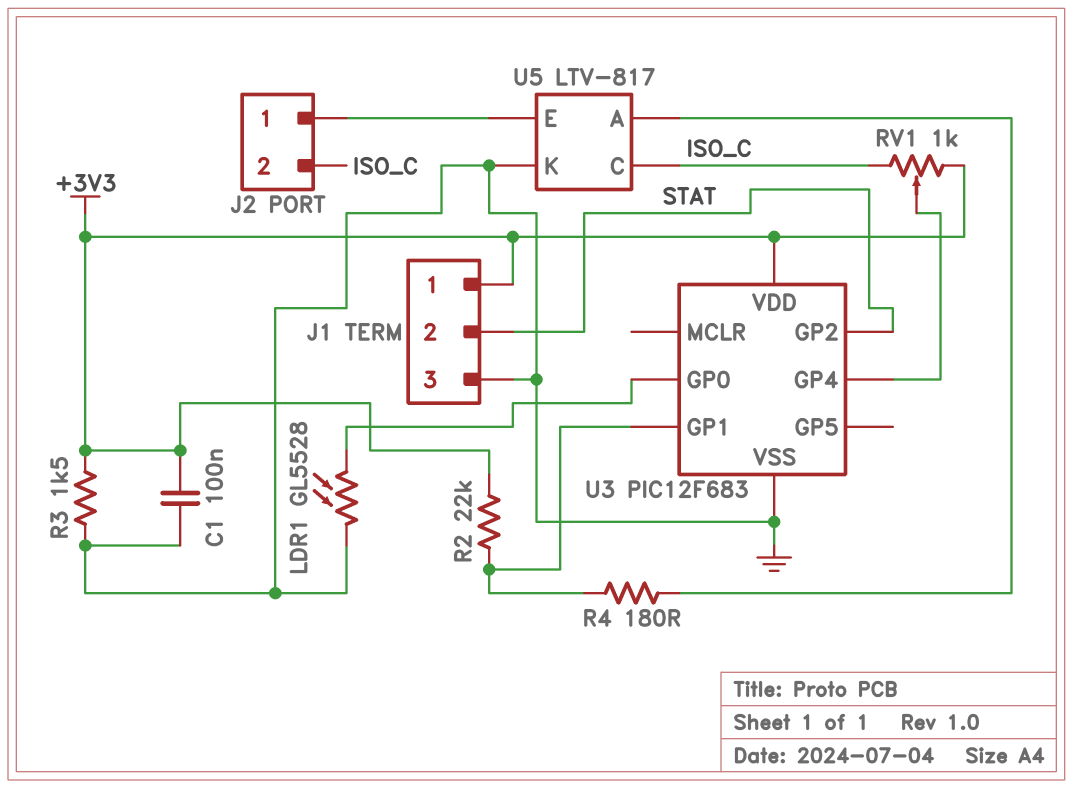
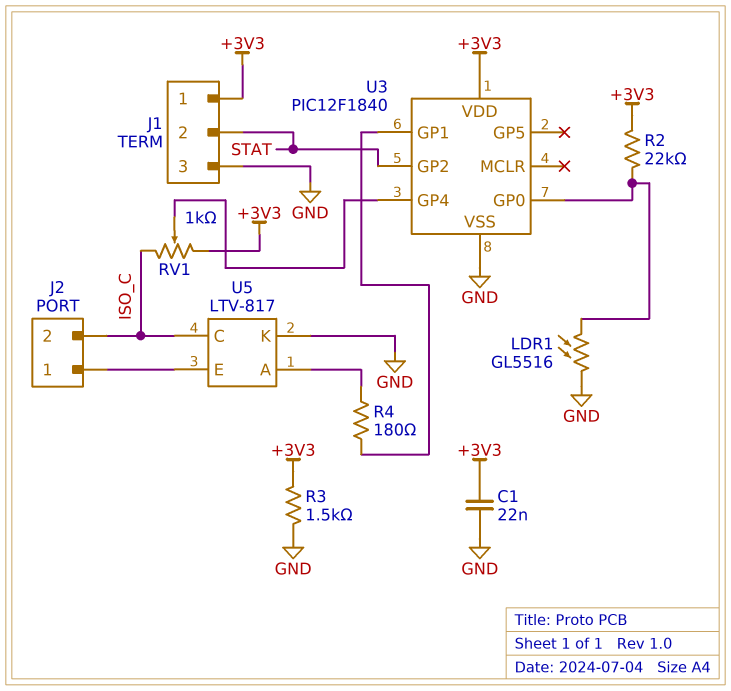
C1: 100nF (+3V3, GND) -> 22nF (+3V3, GND)
LDR1: GL5528 (GND, U3/GP0) -> GL5516 (GND, U3/GP0)
R2: 22k (+3V3, U3/GP1) -> 22k (+3V3, U3/GP0)
U3: PIC12F683 -> PIC12F1840

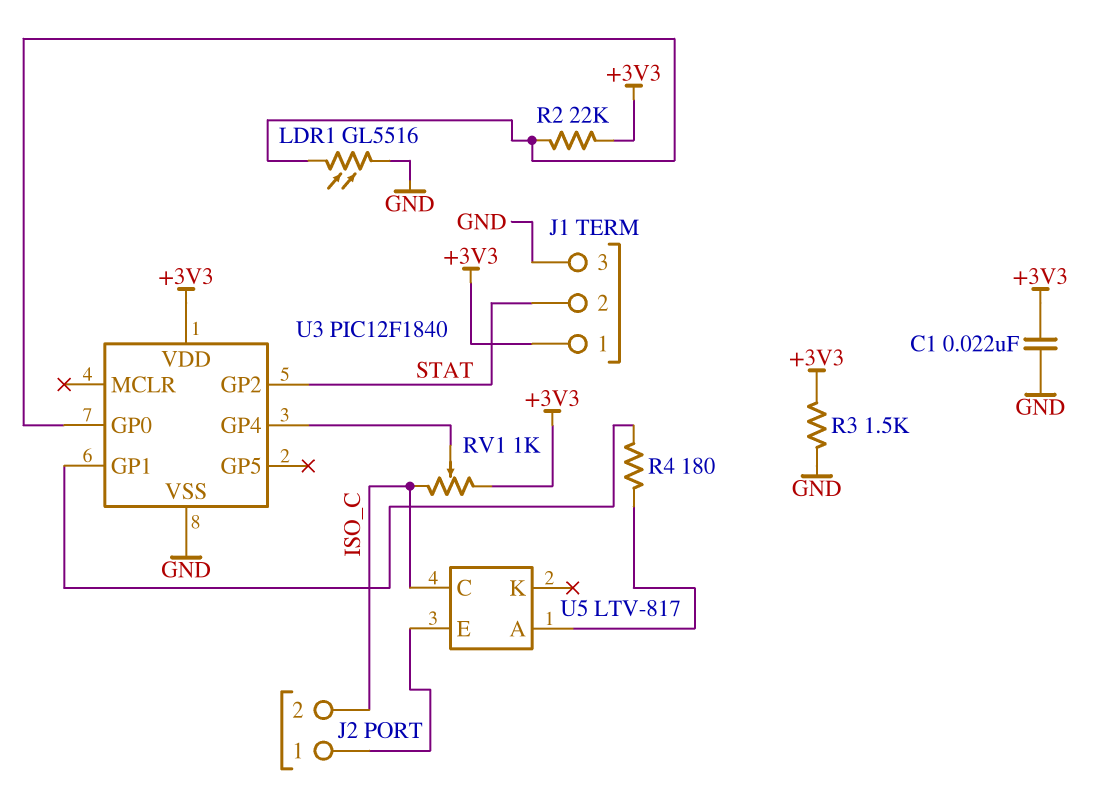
U5 pin K: GND -> none

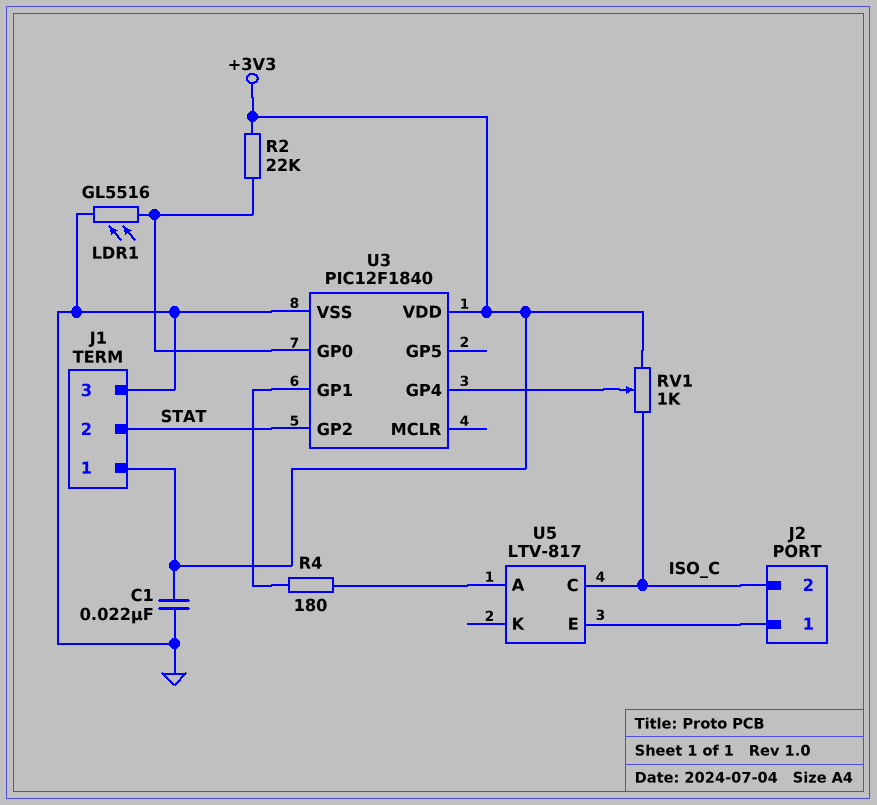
R3: 1.5k (+3V3, GND) -> none

